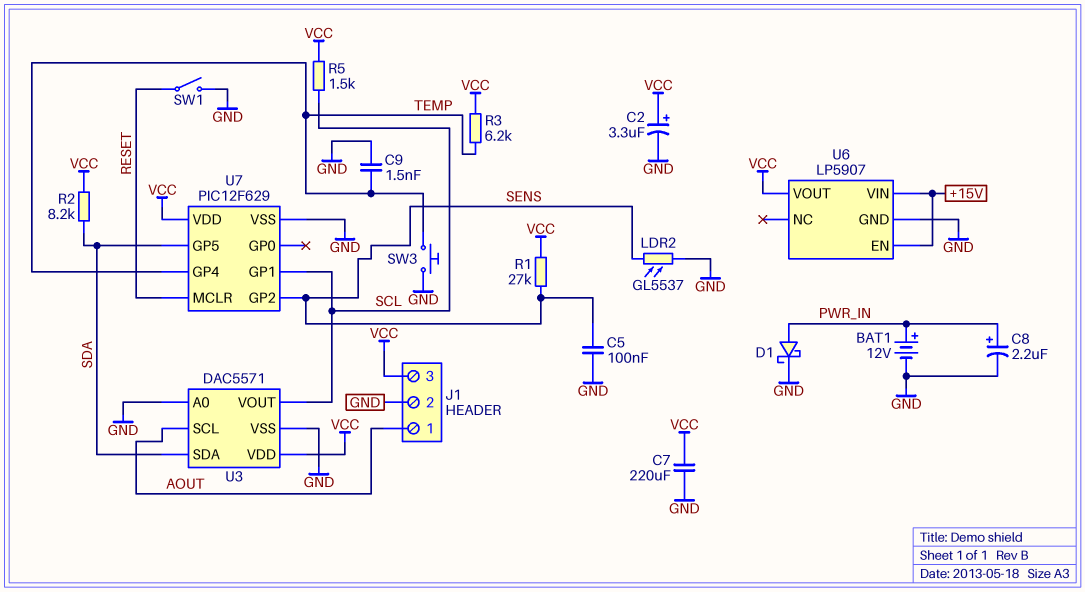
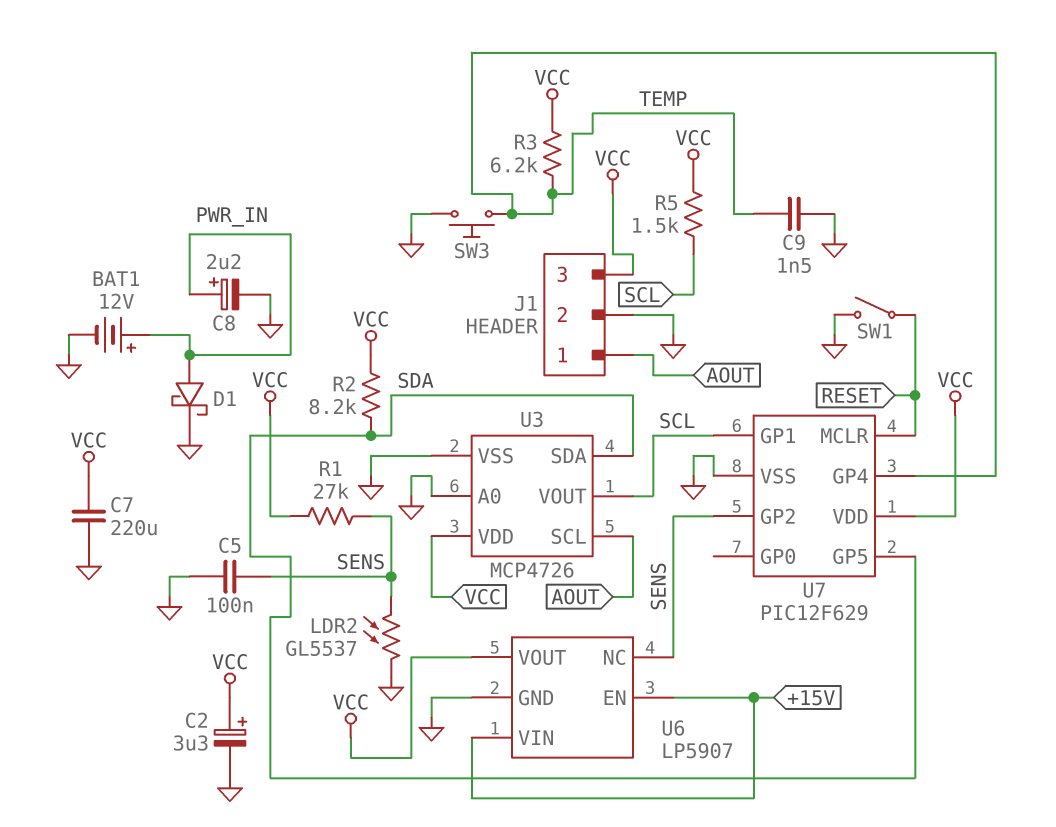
U3: DAC5571 -> MCP4726
U6 pin NC: none -> SENS

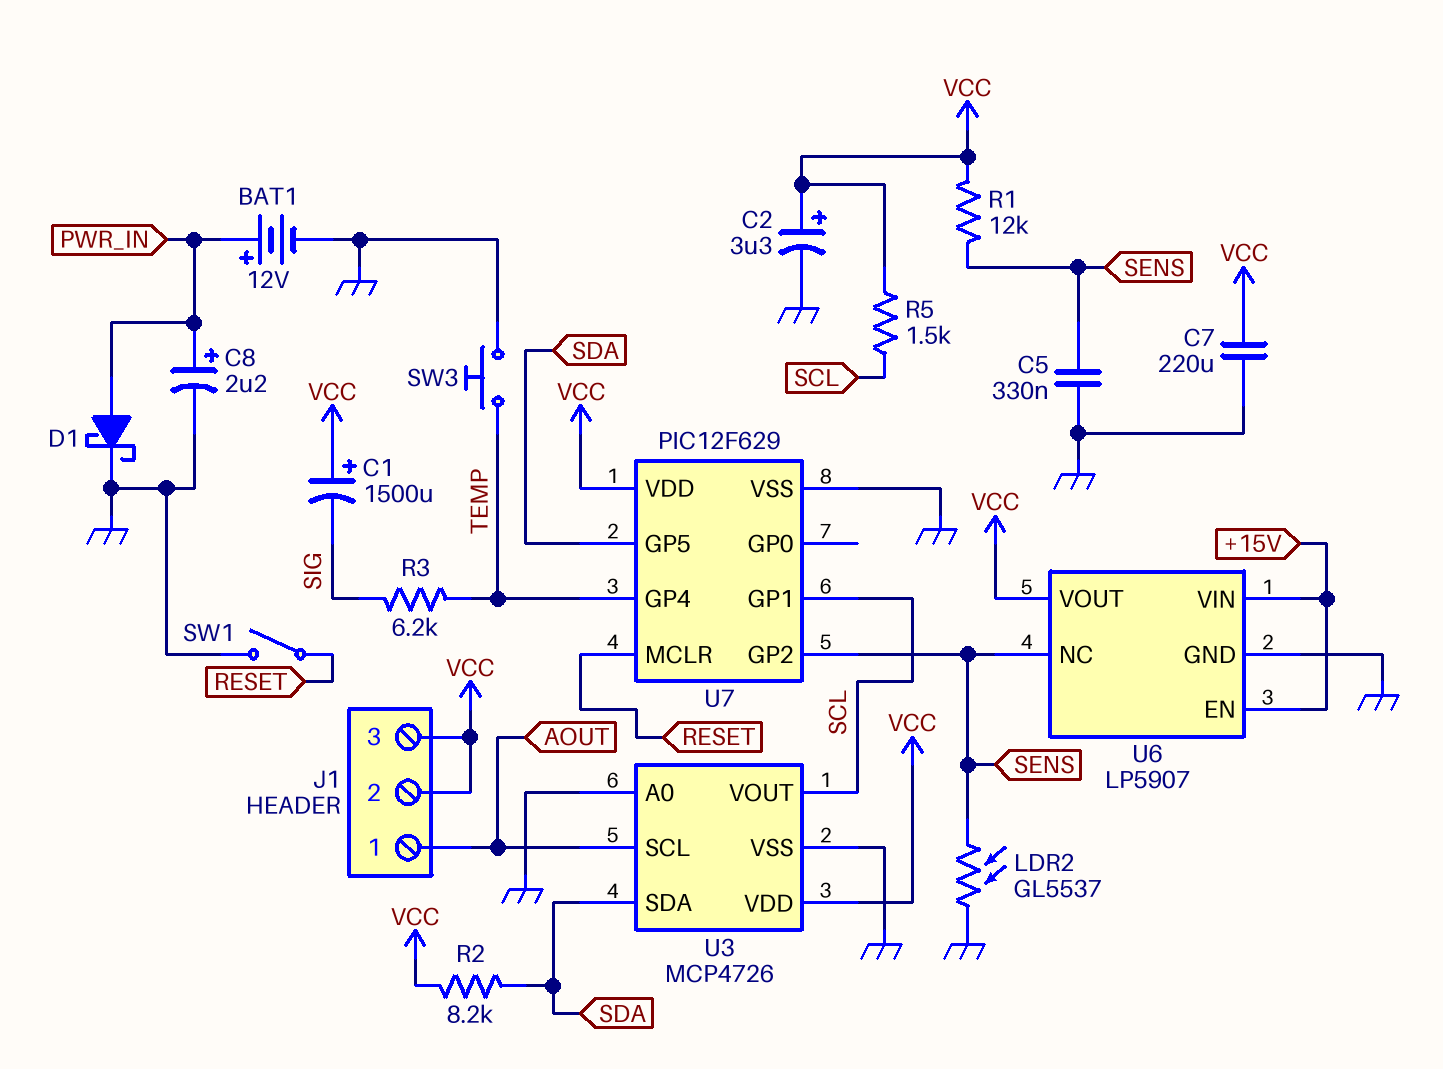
C1: none -> 1500uF (plus VCC, minus SIG)
C5: 100nF (GND, SENS) -> 330nF (GND, SENS)
C9: 1.5nF (GND, TEMP) -> none
J1 pin 2: GND -> VCC
R1: 27k (SENS, VCC) -> 12k (SENS, VCC)
R3: 6.2k (TEMP, VCC) -> 6.2k (SIG, TEMP)

